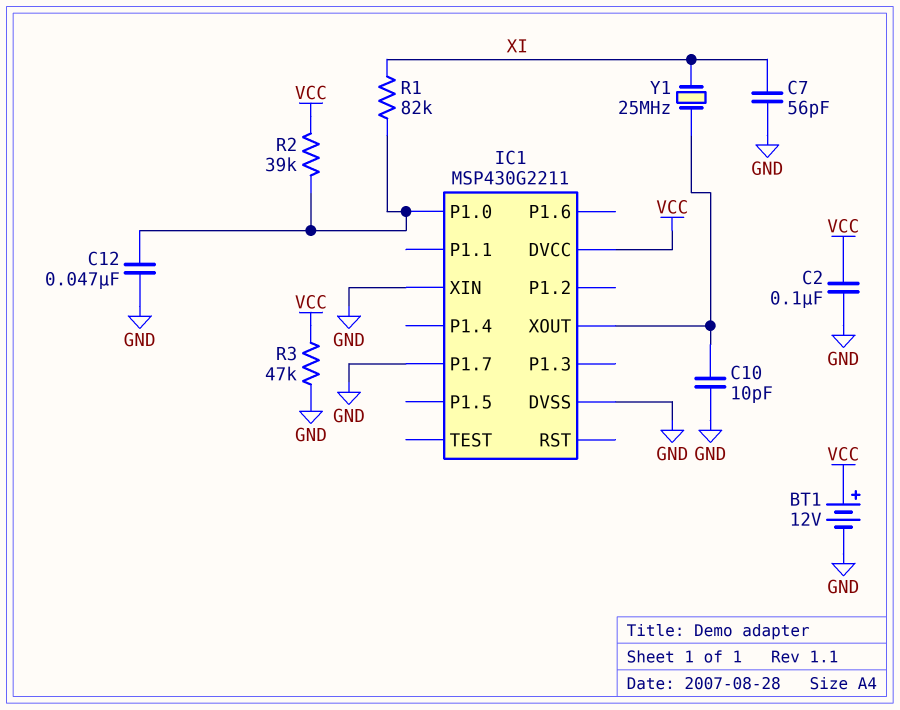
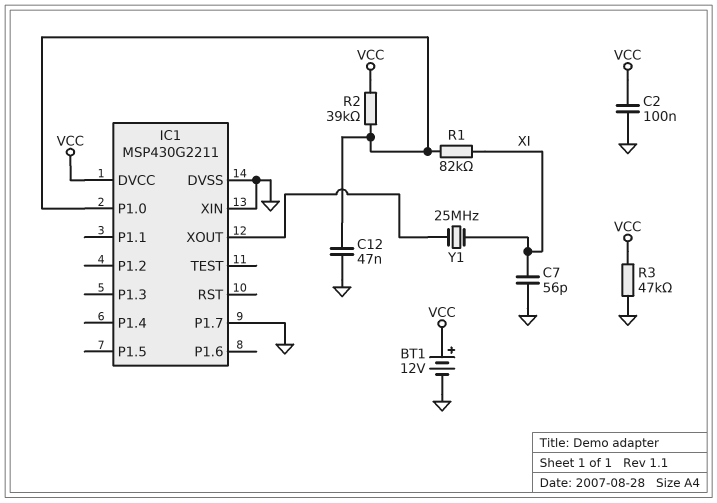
C10: 10pF (GND, IC1/XOUT) -> none

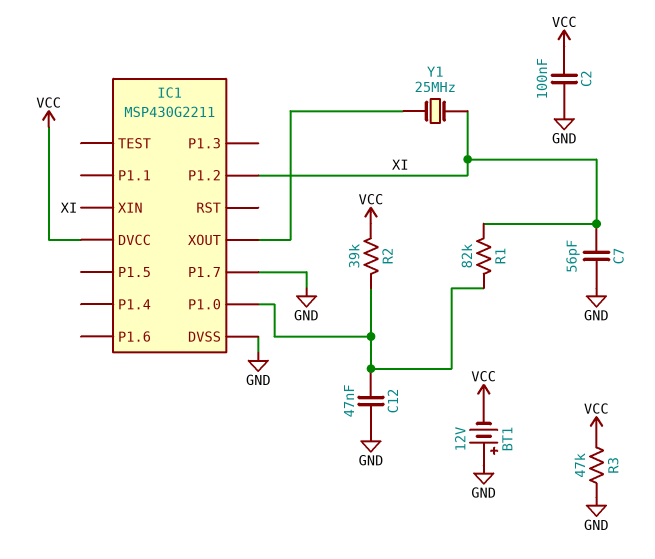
BT1: 12V (plus VCC, minus GND) -> 12V (plus GND, minus VCC)
IC1 pin P1.2: none -> XI
IC1 pin XIN: GND -> XI

